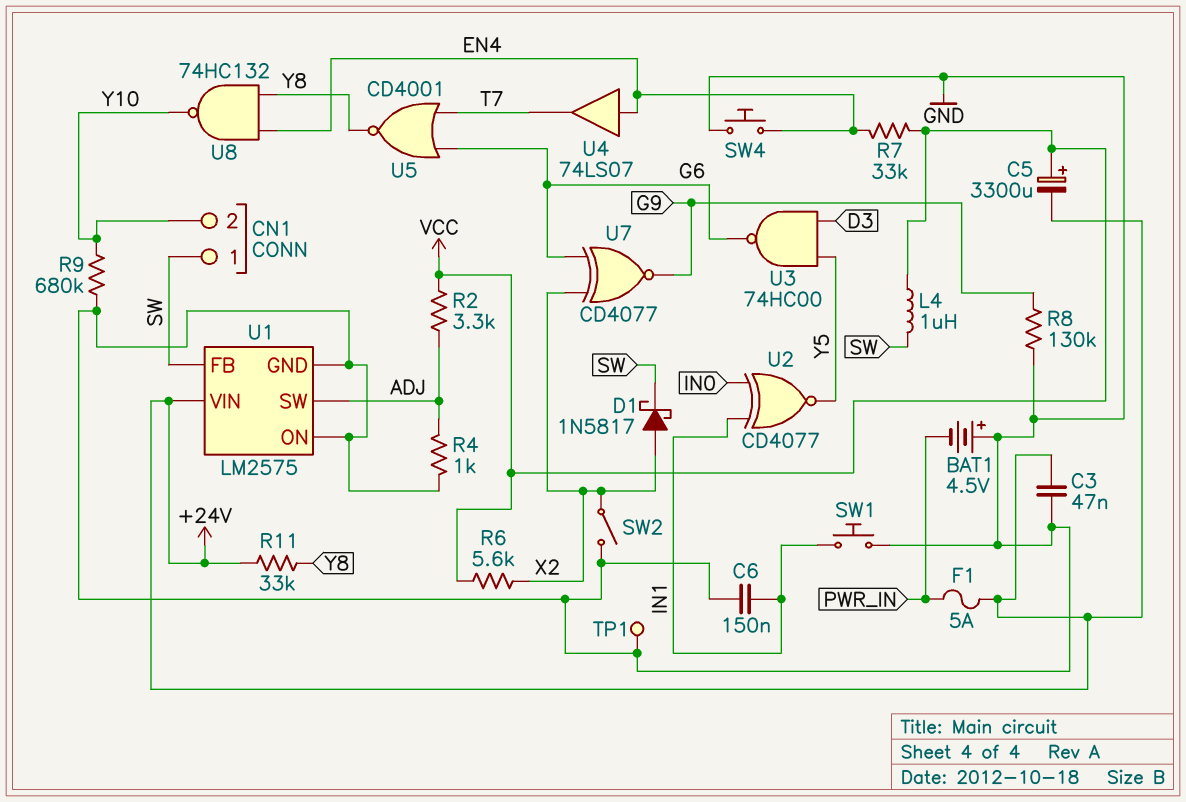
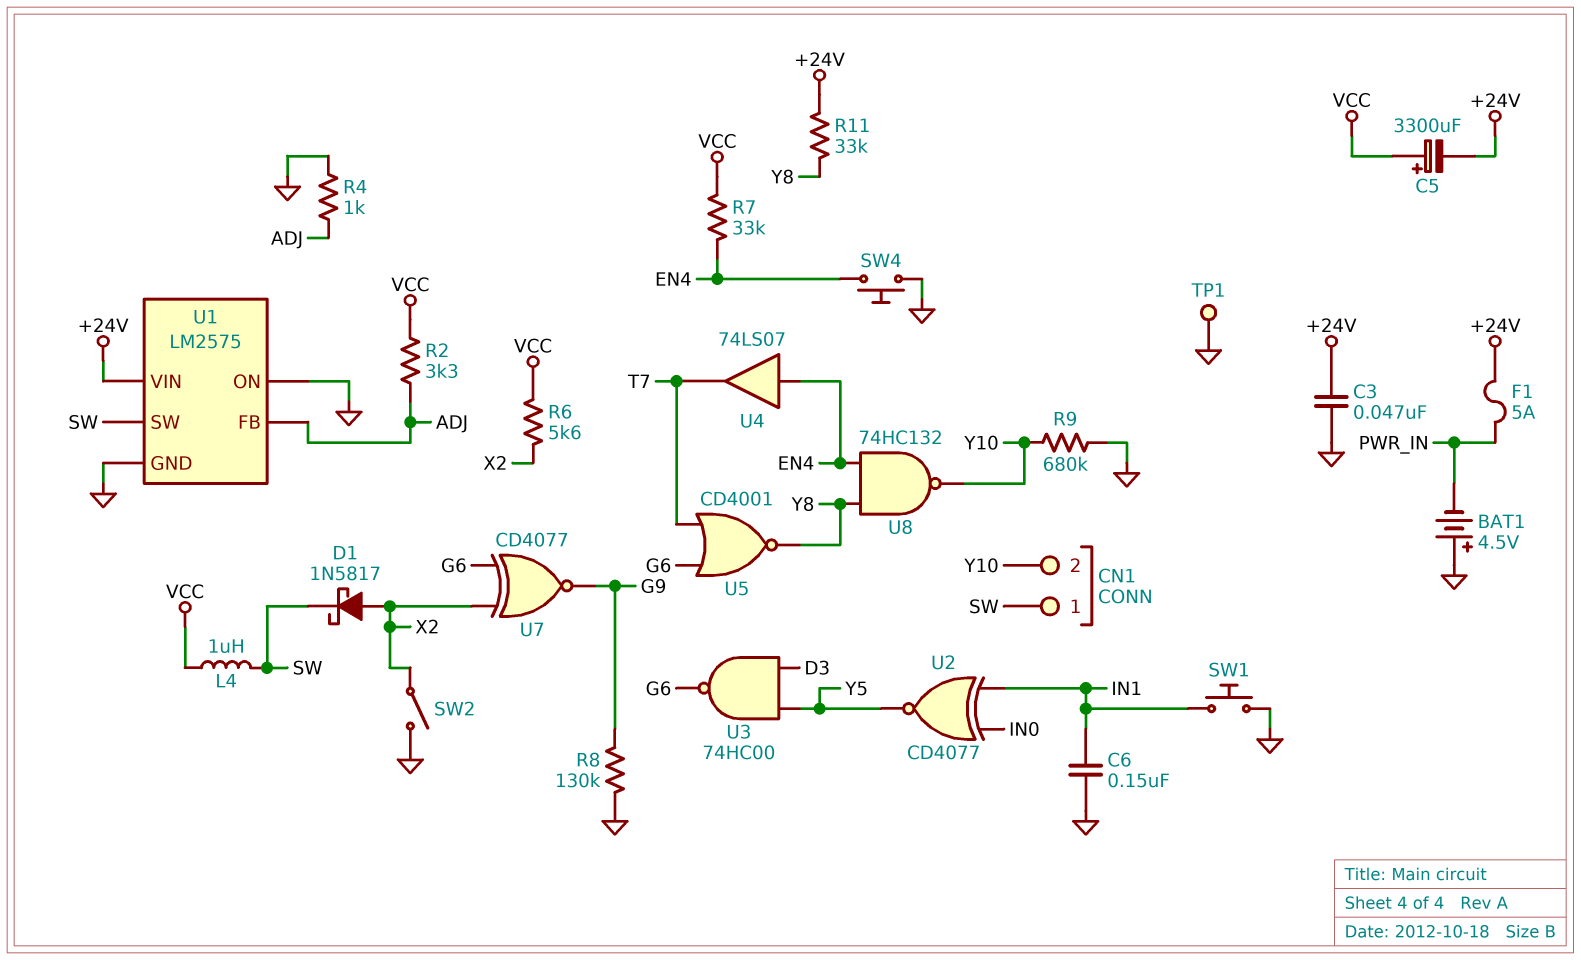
U1 pin FB: SW -> ADJ
U1 pin SW: ADJ -> SW

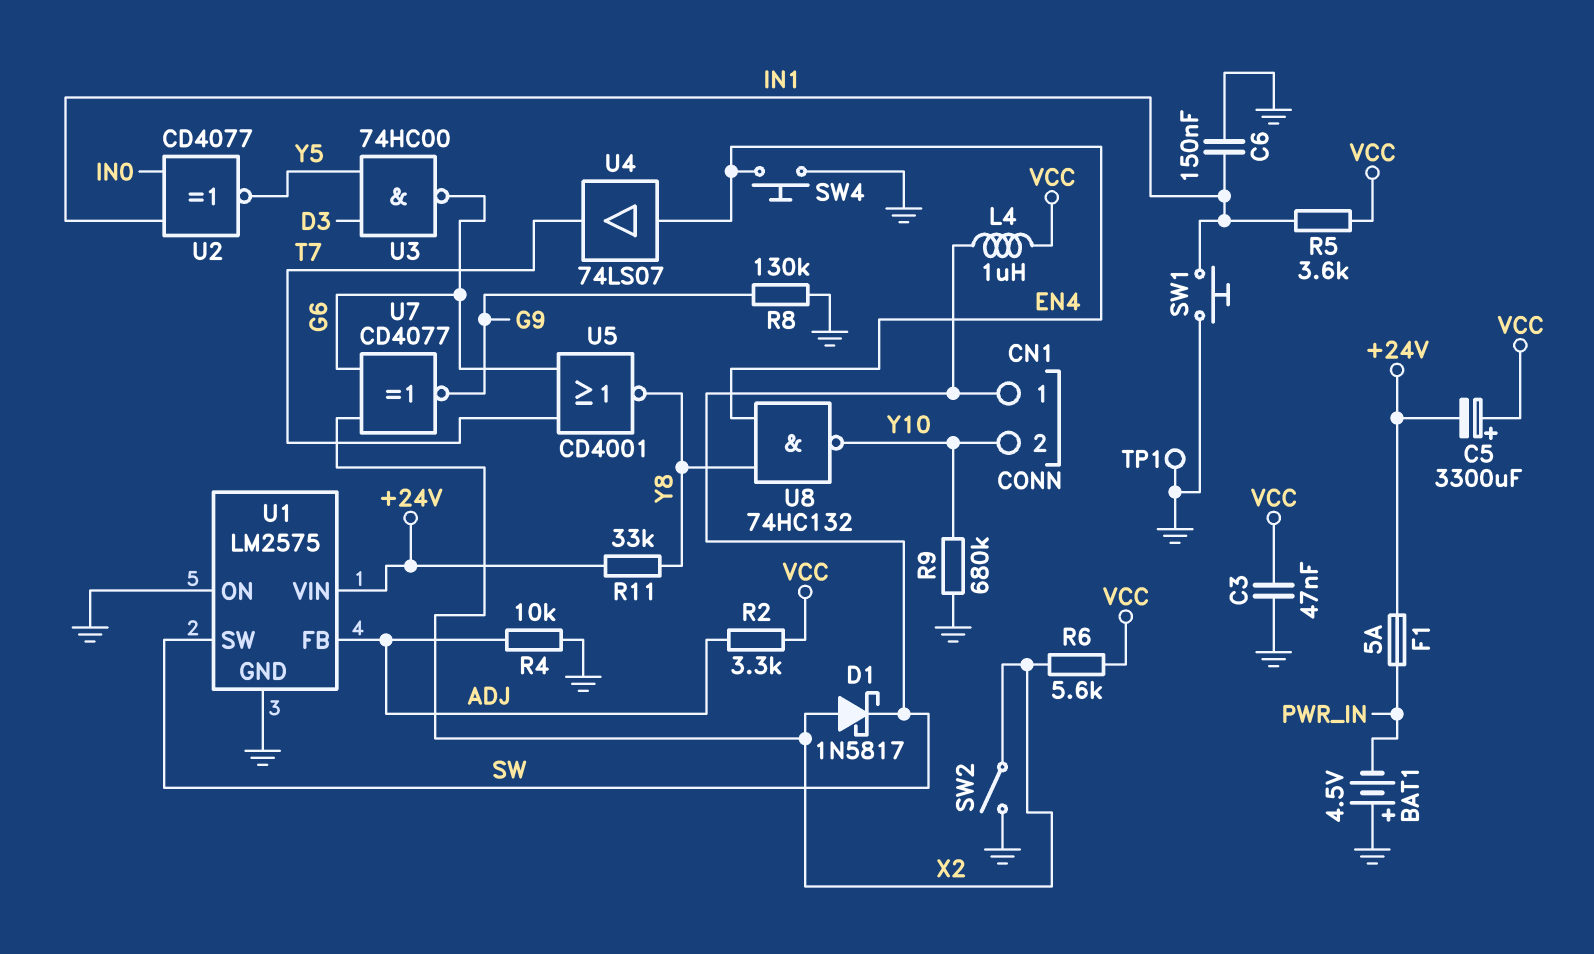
C3: 47nF (+24V, GND) -> 47nF (GND, VCC)
R4: 1k (ADJ, GND) -> 10k (ADJ, GND)
R5: none -> 3.6k (IN1, VCC)
R7: 33k (EN4, VCC) -> none

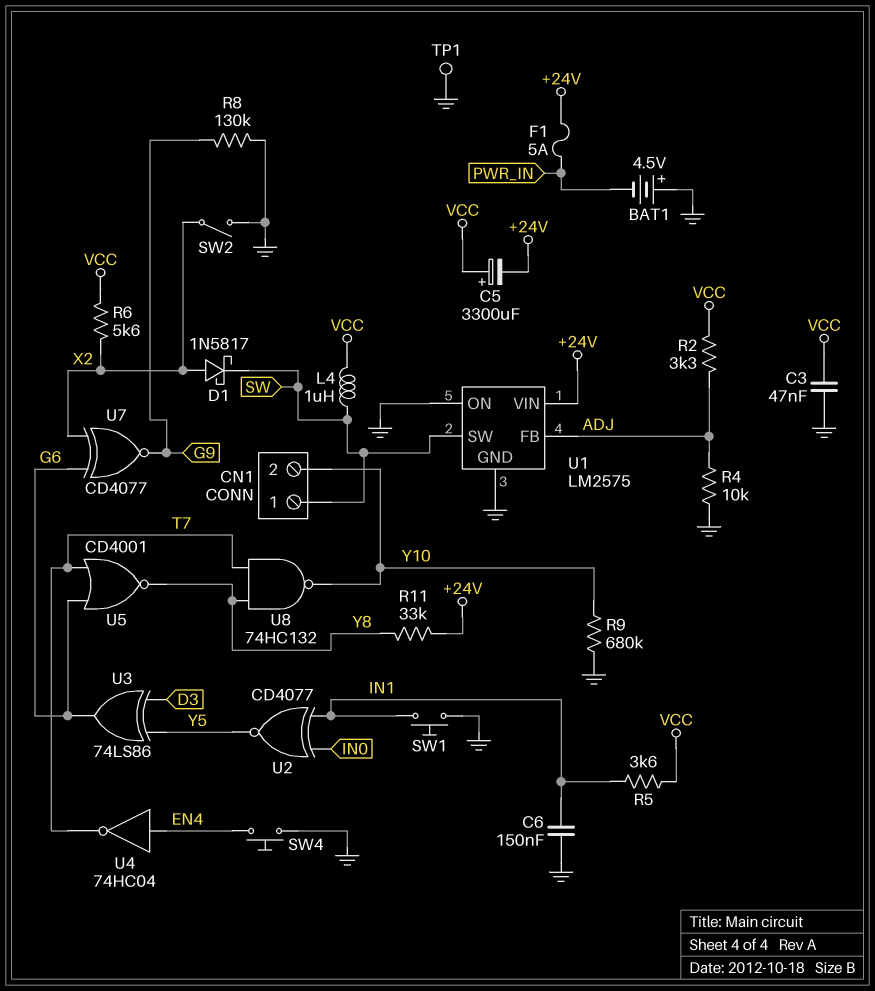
U3: NAND 74HC00 (in D3, in Y5, out G6) -> XOR 74LS86 (in D3, in Y5, out G6)
U4: buffer 74LS07 (in EN4, out T7) -> NOT 74HC04 (in EN4, out T7)
U8: NAND 74HC132 (in EN4, in Y8, out Y10) -> NAND 74HC132 (in T7, in Y8, out Y10)

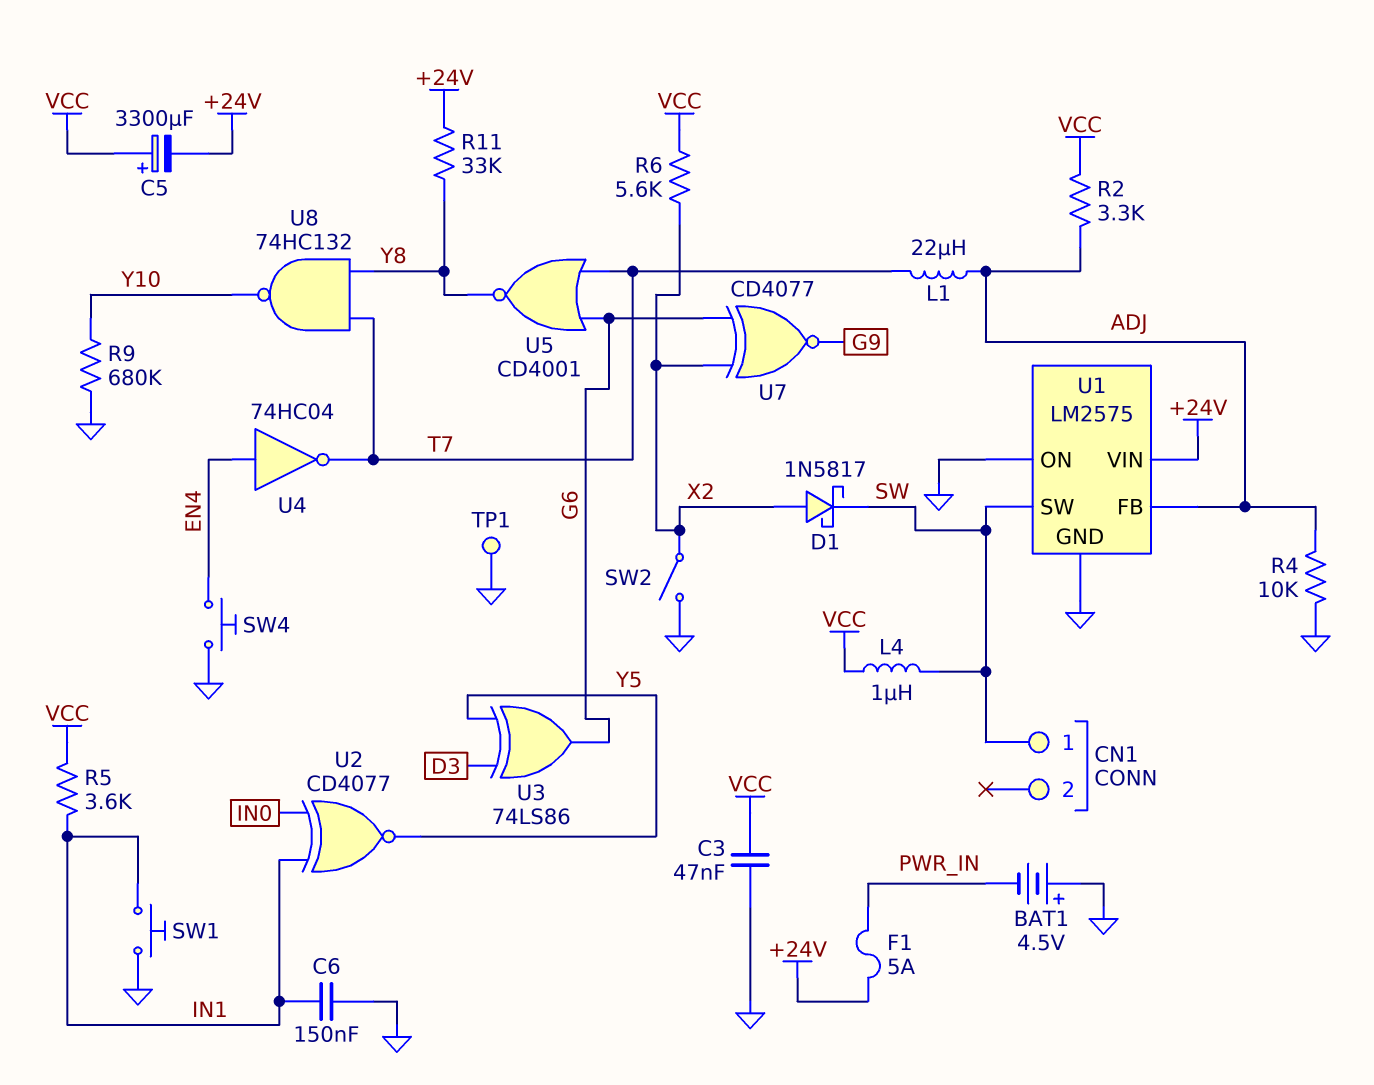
CN1 pin 2: Y10 -> none
L1: none -> 22uH (ADJ, T7)
R8: 130k (G9, GND) -> none

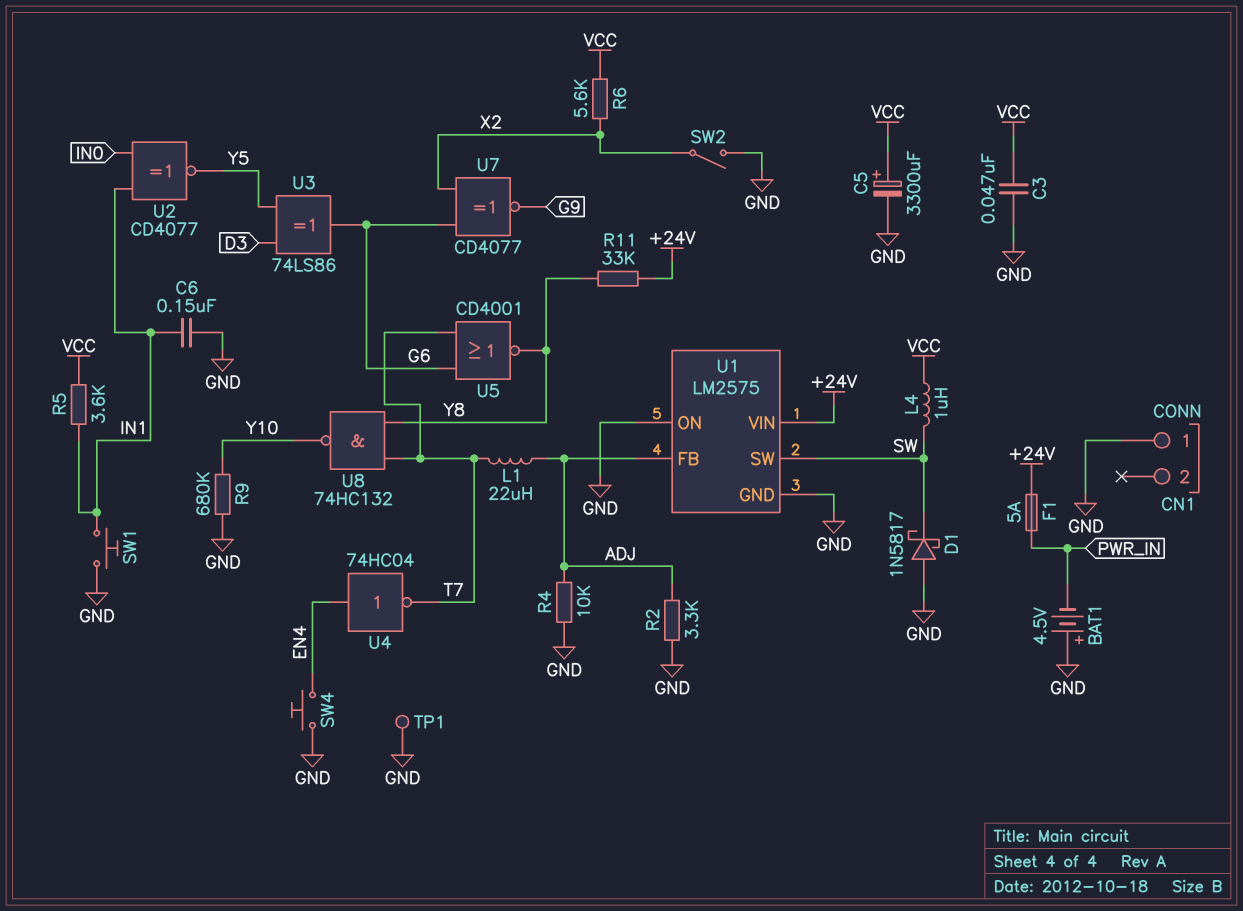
C5: 3300uF (plus VCC, minus +24V) -> 3300uF (plus VCC, minus GND)
CN1 pin 1: SW -> GND
D1: schottky 1N5817 (A X2, K SW) -> schottky 1N5817 (A GND, K SW)
R2: 3.3k (ADJ, VCC) -> 3.3k (ADJ, GND)

